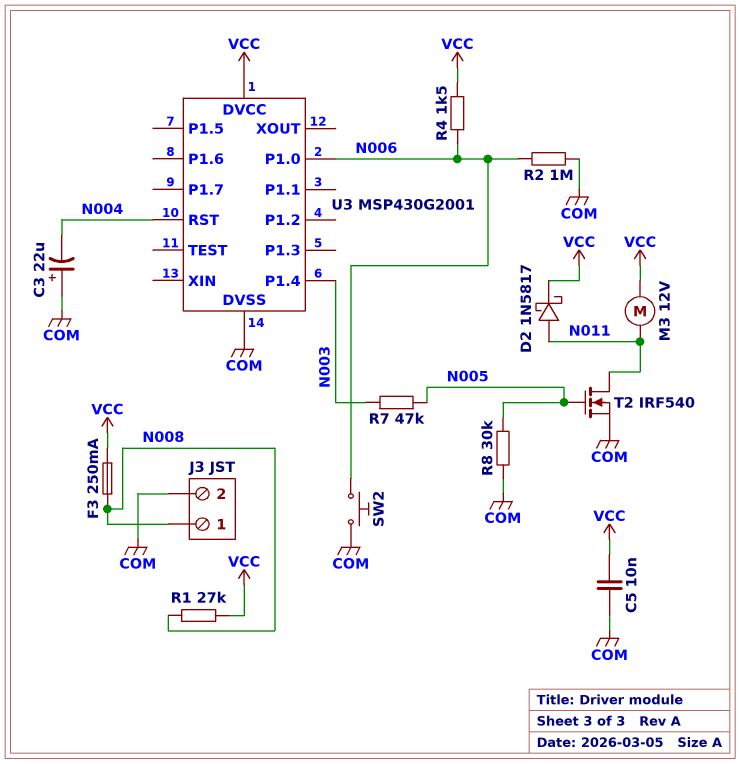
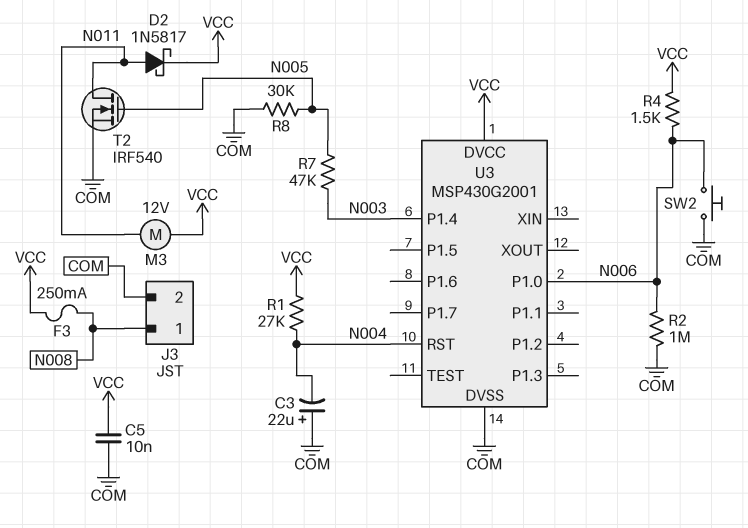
R1: 27k (N008, VCC) -> 27k (N004, VCC)

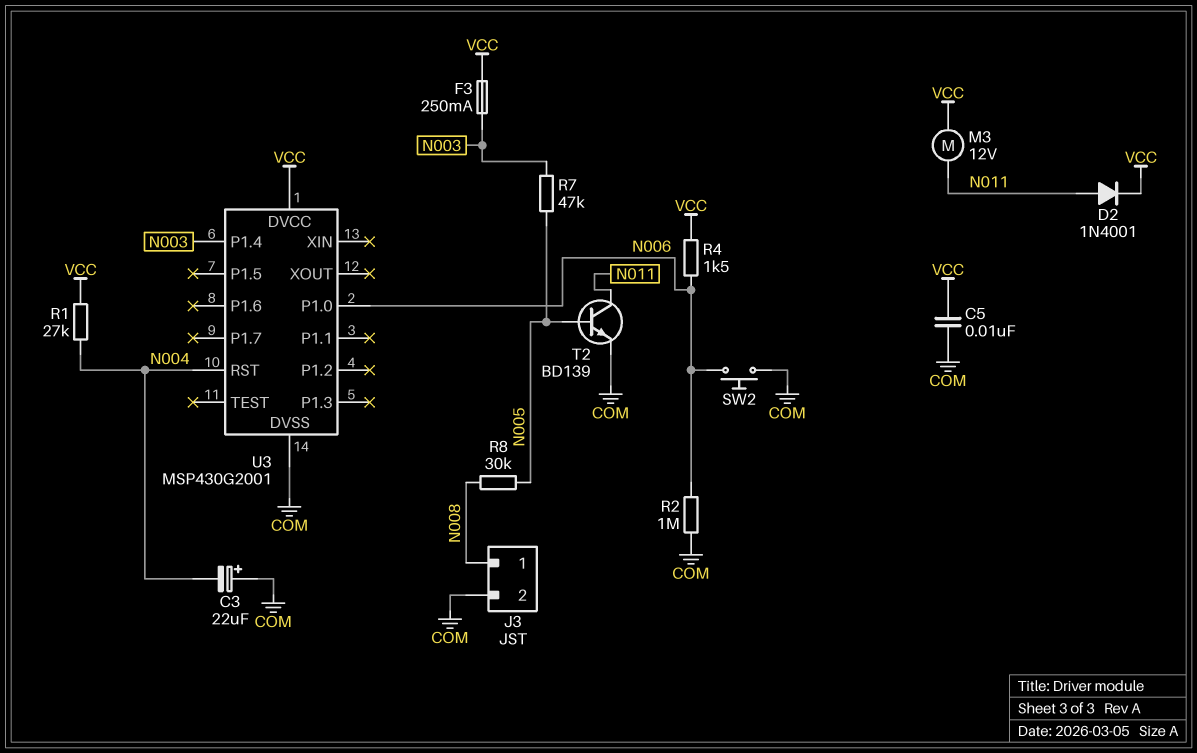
D2: schottky 1N5817 (A N011, K VCC) -> diode 1N4001 (A N011, K VCC)
F3: 250mA (N008, VCC) -> 250mA (N003, VCC)
R8: 30k (COM, N005) -> 30k (N005, N008)
T2: NMOS IRF540 (G N005, D N011, S COM) -> NPN BD139 (B N005, C N011, E COM)

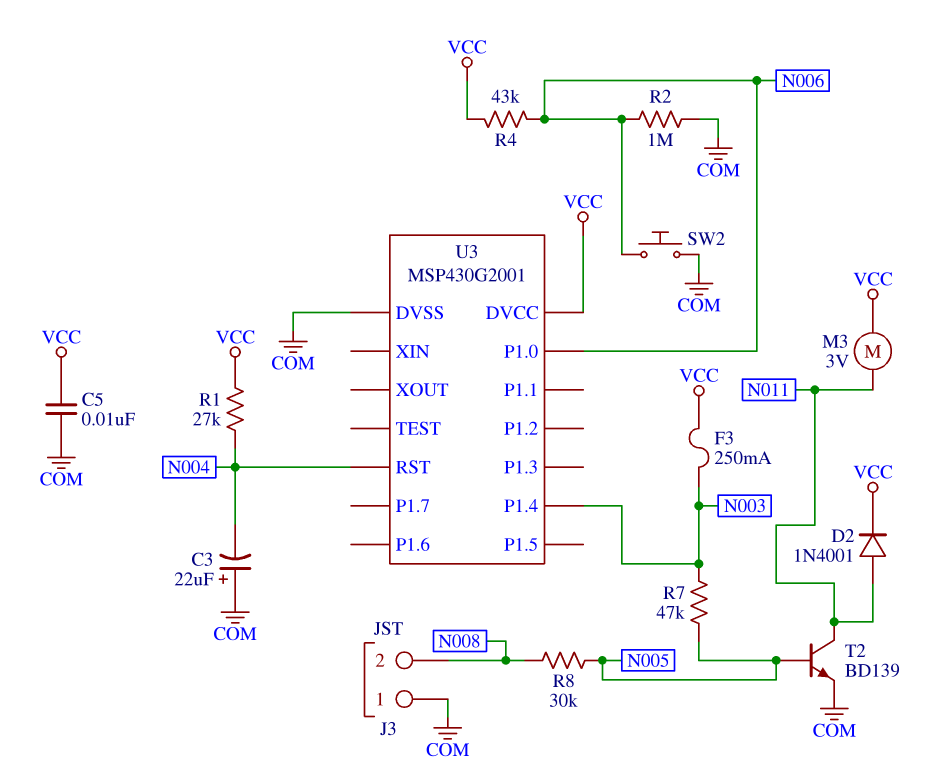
J3 pin 1: N008 -> COM
J3 pin 2: COM -> N008
M3: motor 12V (N011, VCC) -> motor 3V (N011, VCC)
R4: 1.5k (N006, VCC) -> 43k (N006, VCC)

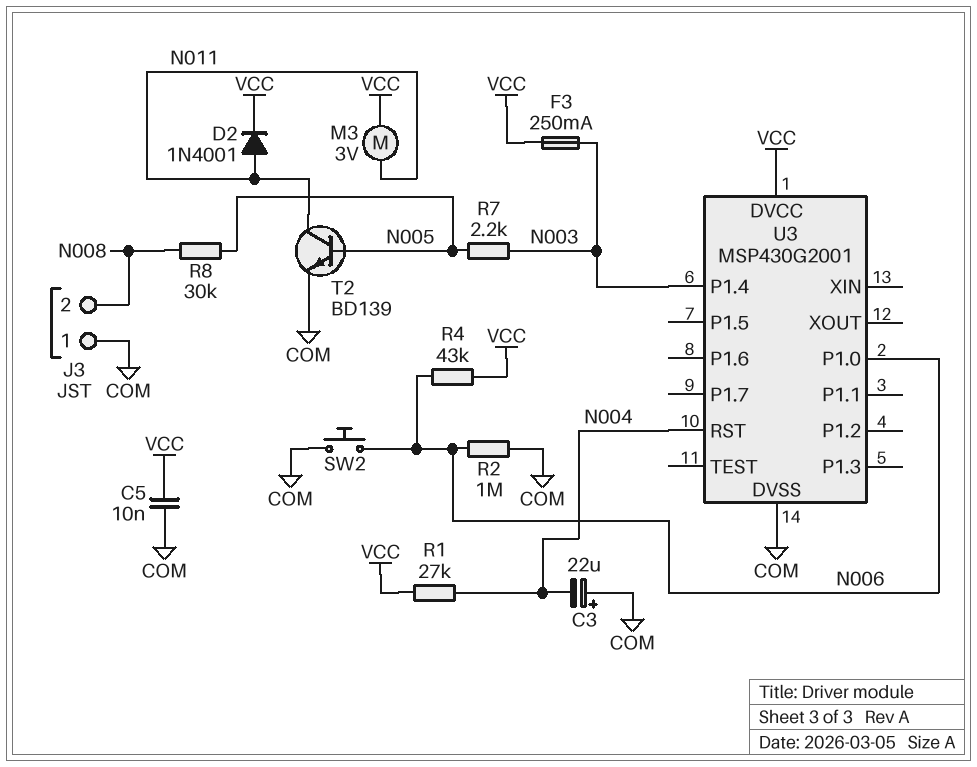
R7: 47k (N003, N005) -> 2.2k (N003, N005)

